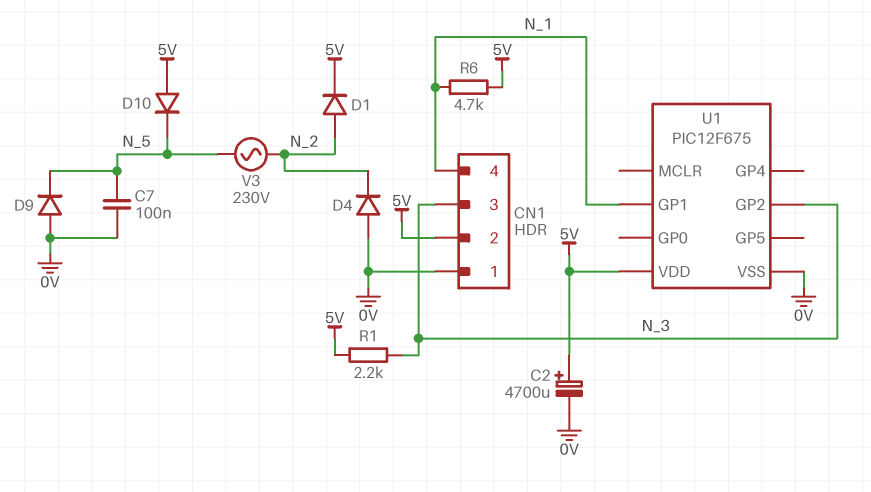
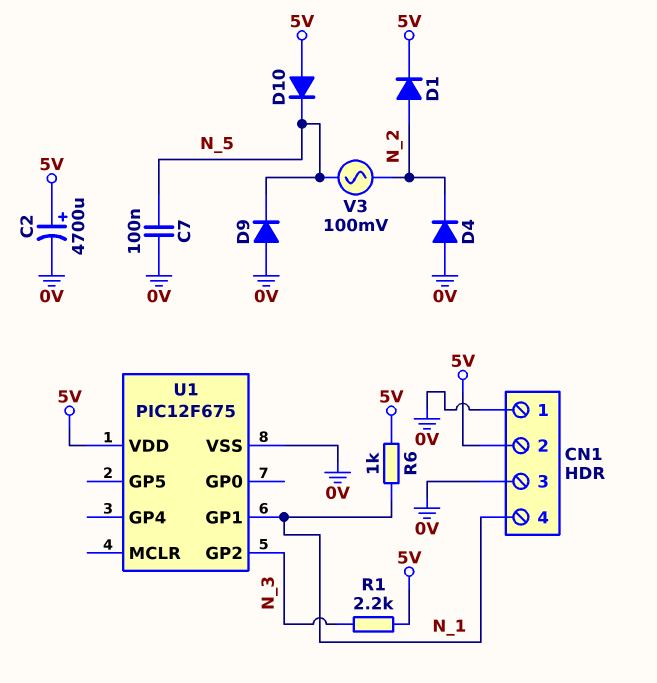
CN1 pin 3: N_3 -> 0V
R6: 4.7k (5V, N_1) -> 1k (5V, N_1)
V3: AC 230V (N_2, N_5) -> AC 100mV (N_2, N_5)

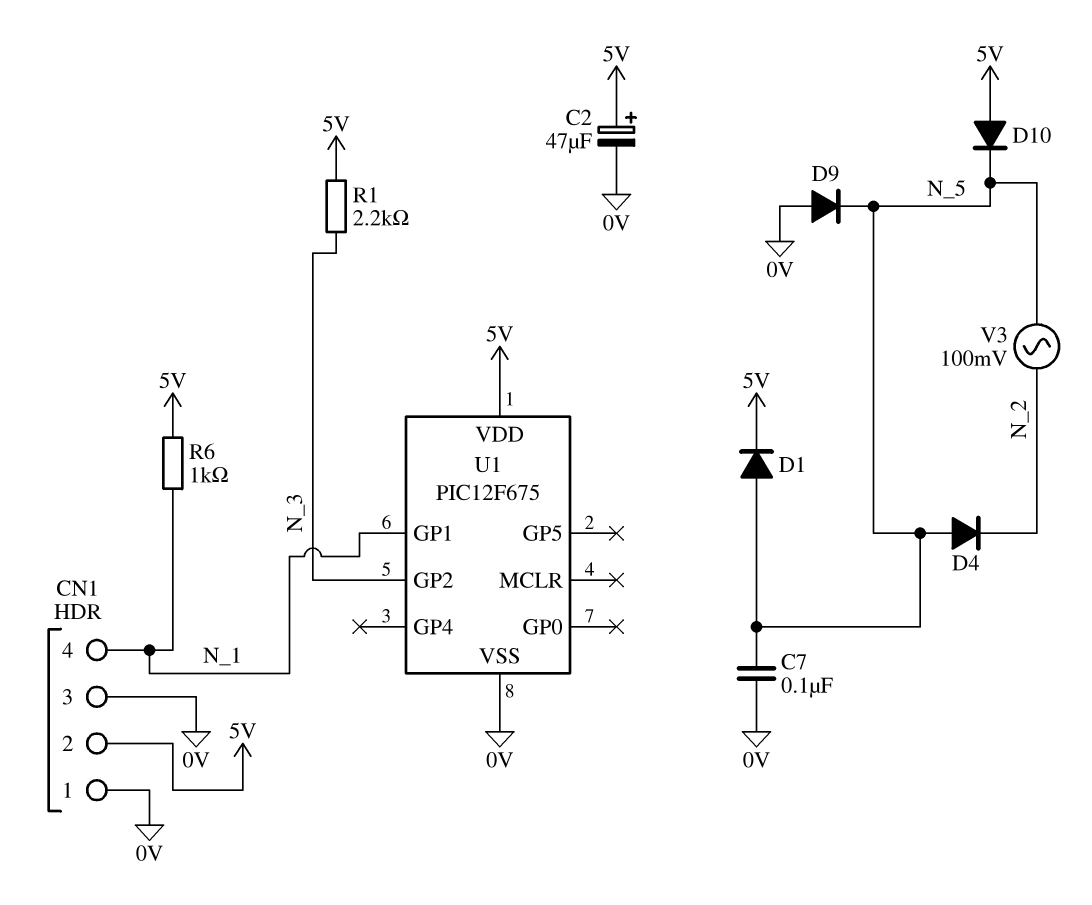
C2: 4700uF (plus 5V, minus 0V) -> 47uF (plus 5V, minus 0V)
D1: diode (A N_2, K 5V) -> diode (A N_5, K 5V)
D4: diode (A 0V, K N_2) -> diode (A N_5, K N_2)

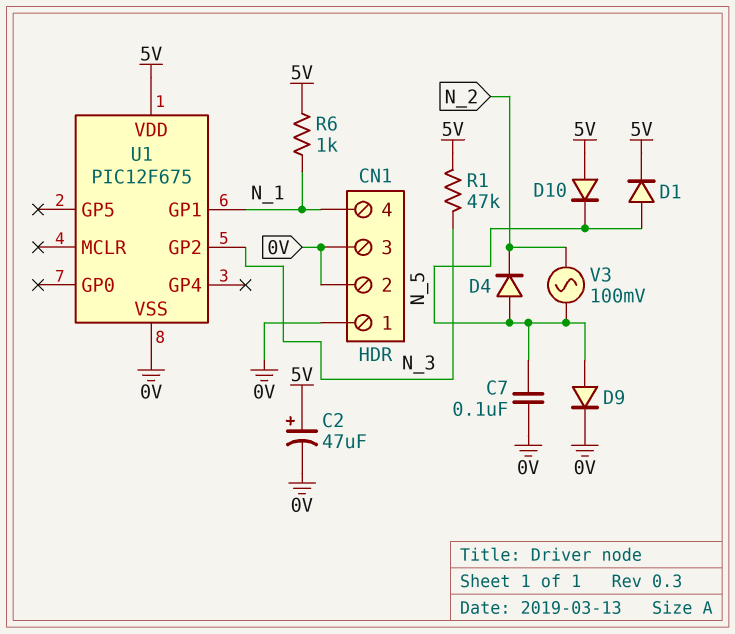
CN1 pin 2: 5V -> 0V
D9: diode (A 0V, K N_5) -> diode (A N_5, K 0V)
R1: 2.2k (5V, N_3) -> 47k (5V, N_3)

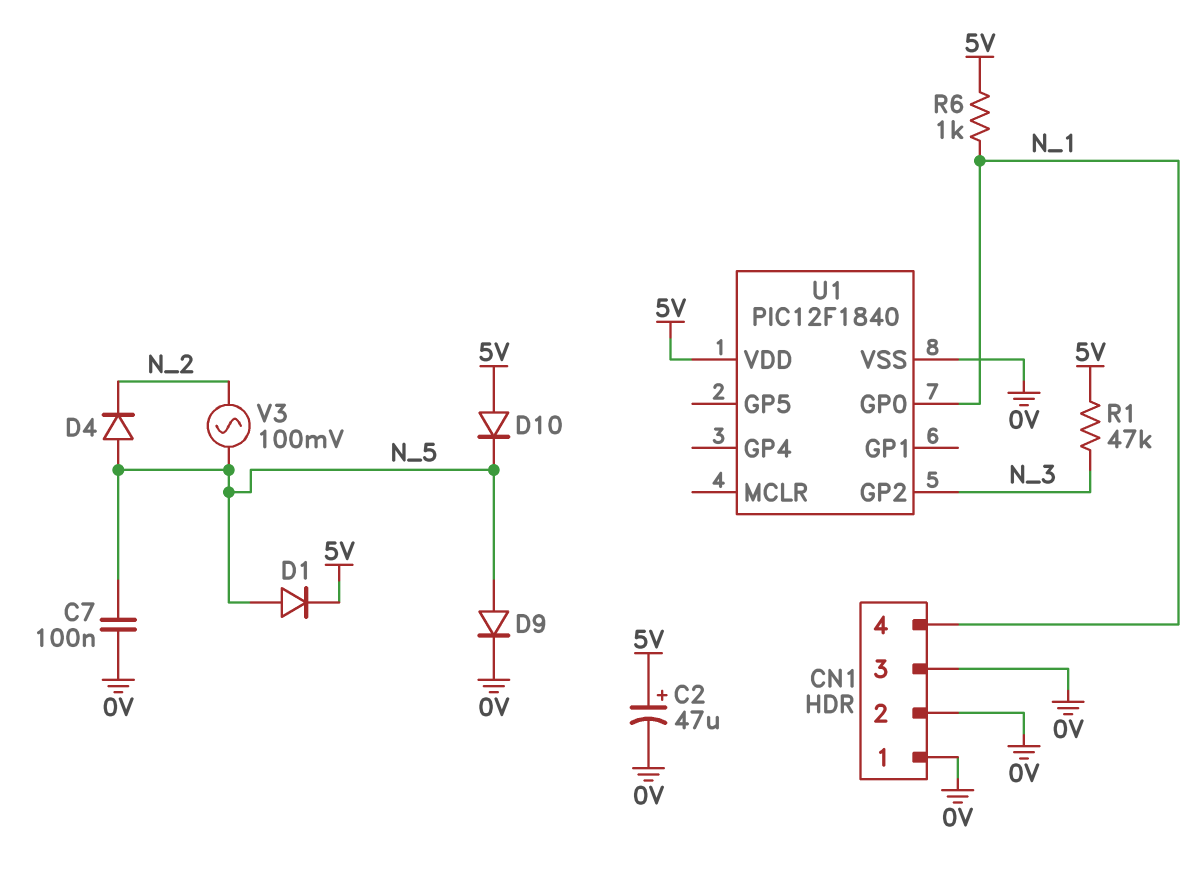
U1: PIC12F675 -> PIC12F1840
U1 pin GP0: none -> N_1
U1 pin GP1: N_1 -> none

